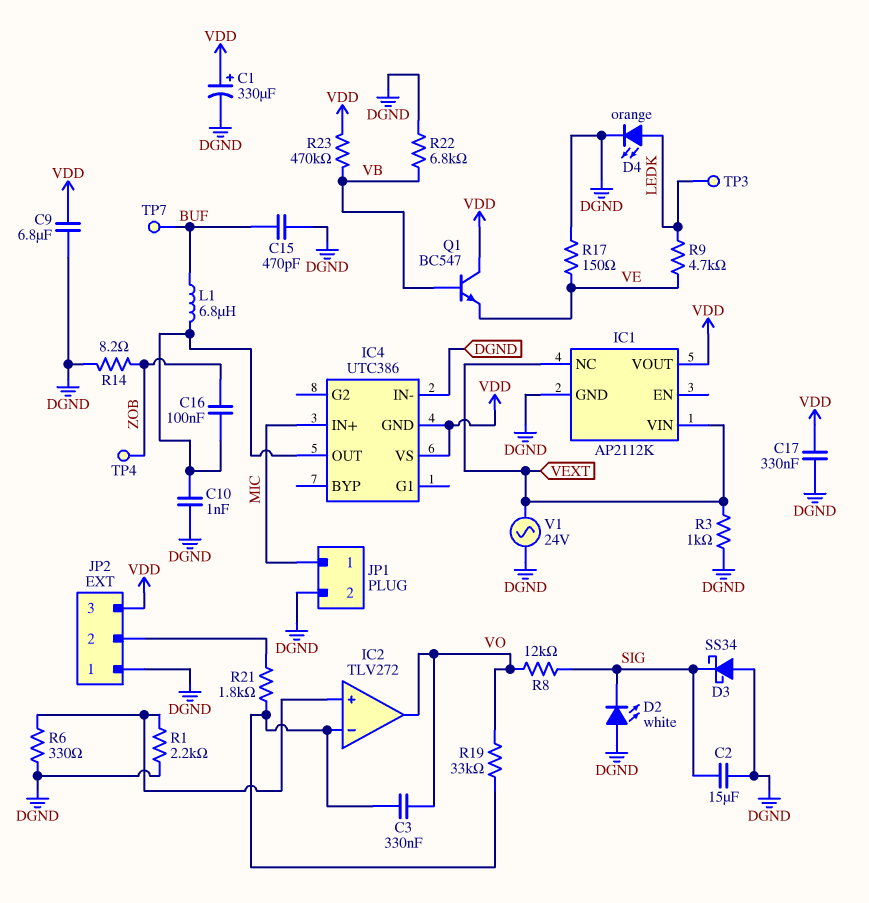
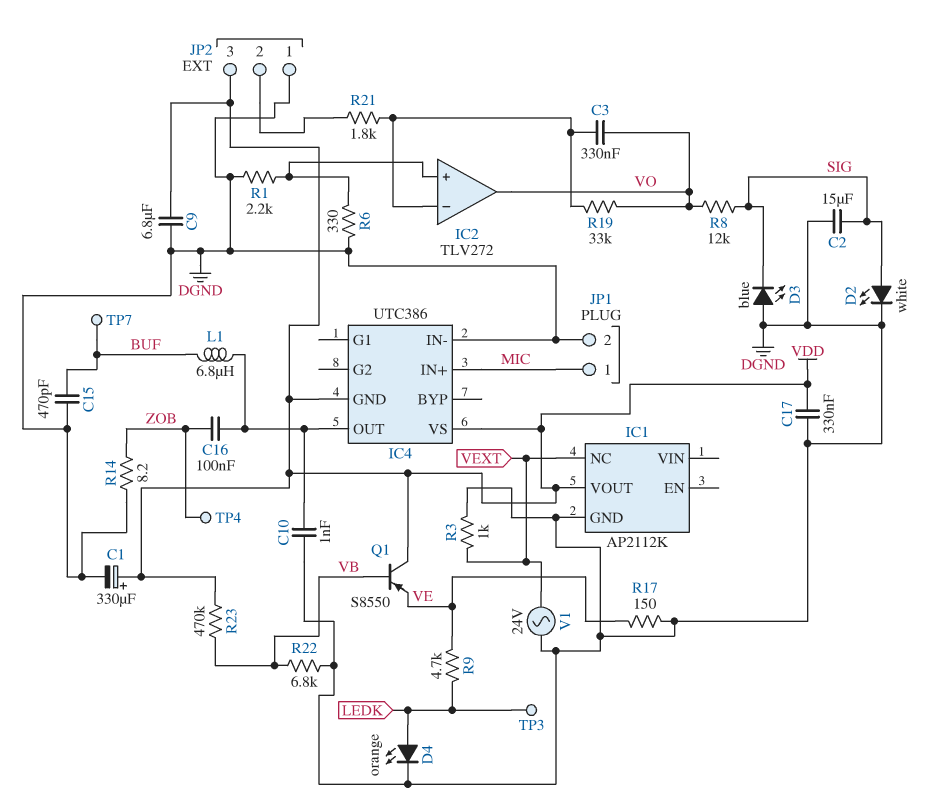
D2: LED white (A DGND, K SIG) -> LED white (A SIG, K DGND)
D3: schottky SS34 (A DGND, K SIG) -> LED blue (A DGND, K SIG)
IC1 pin VIN: VEXT -> none
Q1: NPN BC547 (B VB, C VDD, E VE) -> PNP S8550 (B VB, C VDD, E VE)

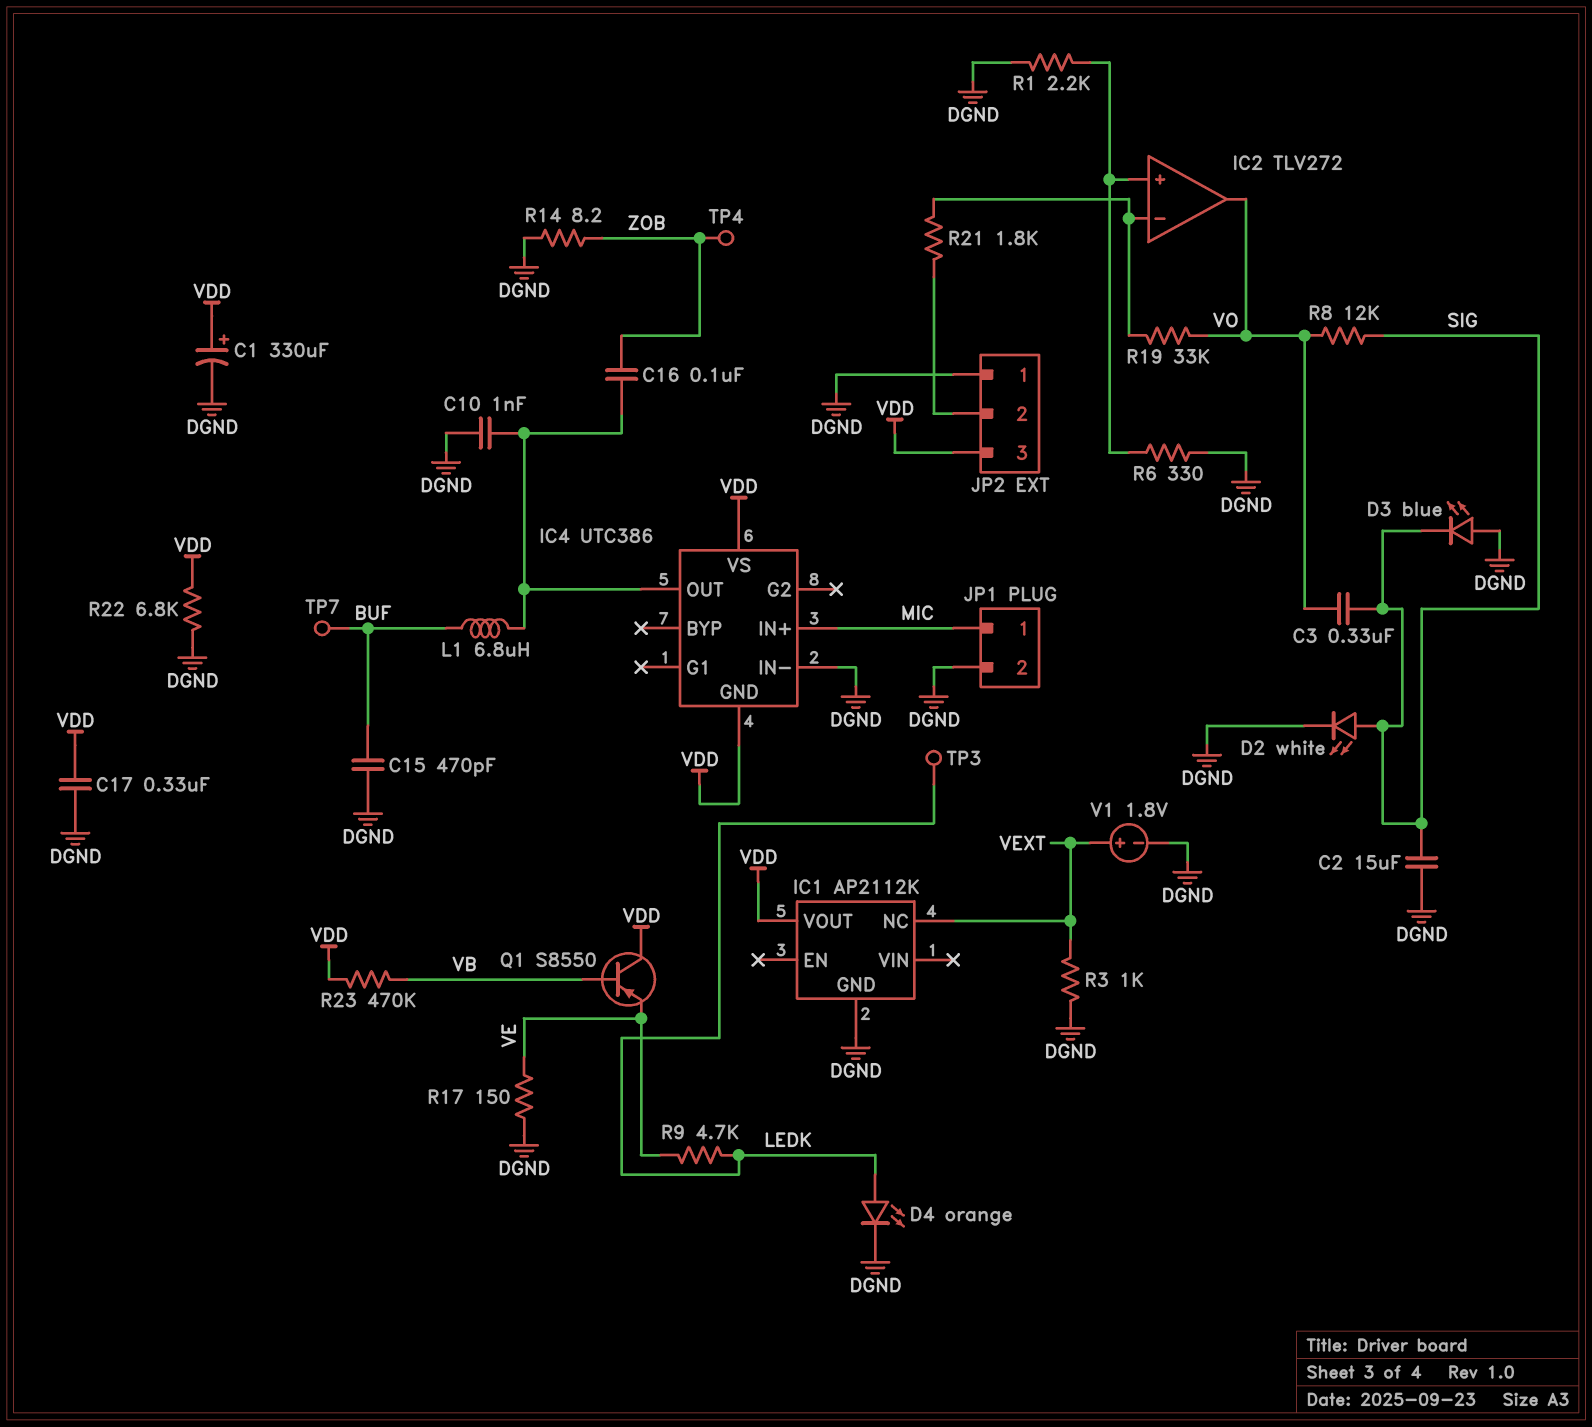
C3: 330nF (IC2/in-, VO) -> 330nF (SIG, VO)
C9: 6.8uF (DGND, VDD) -> none
R22: 6.8k (DGND, VB) -> 6.8k (DGND, VDD)
V1: AC 24V (DGND, VEXT) -> 1.8V (plus VEXT, minus DGND)

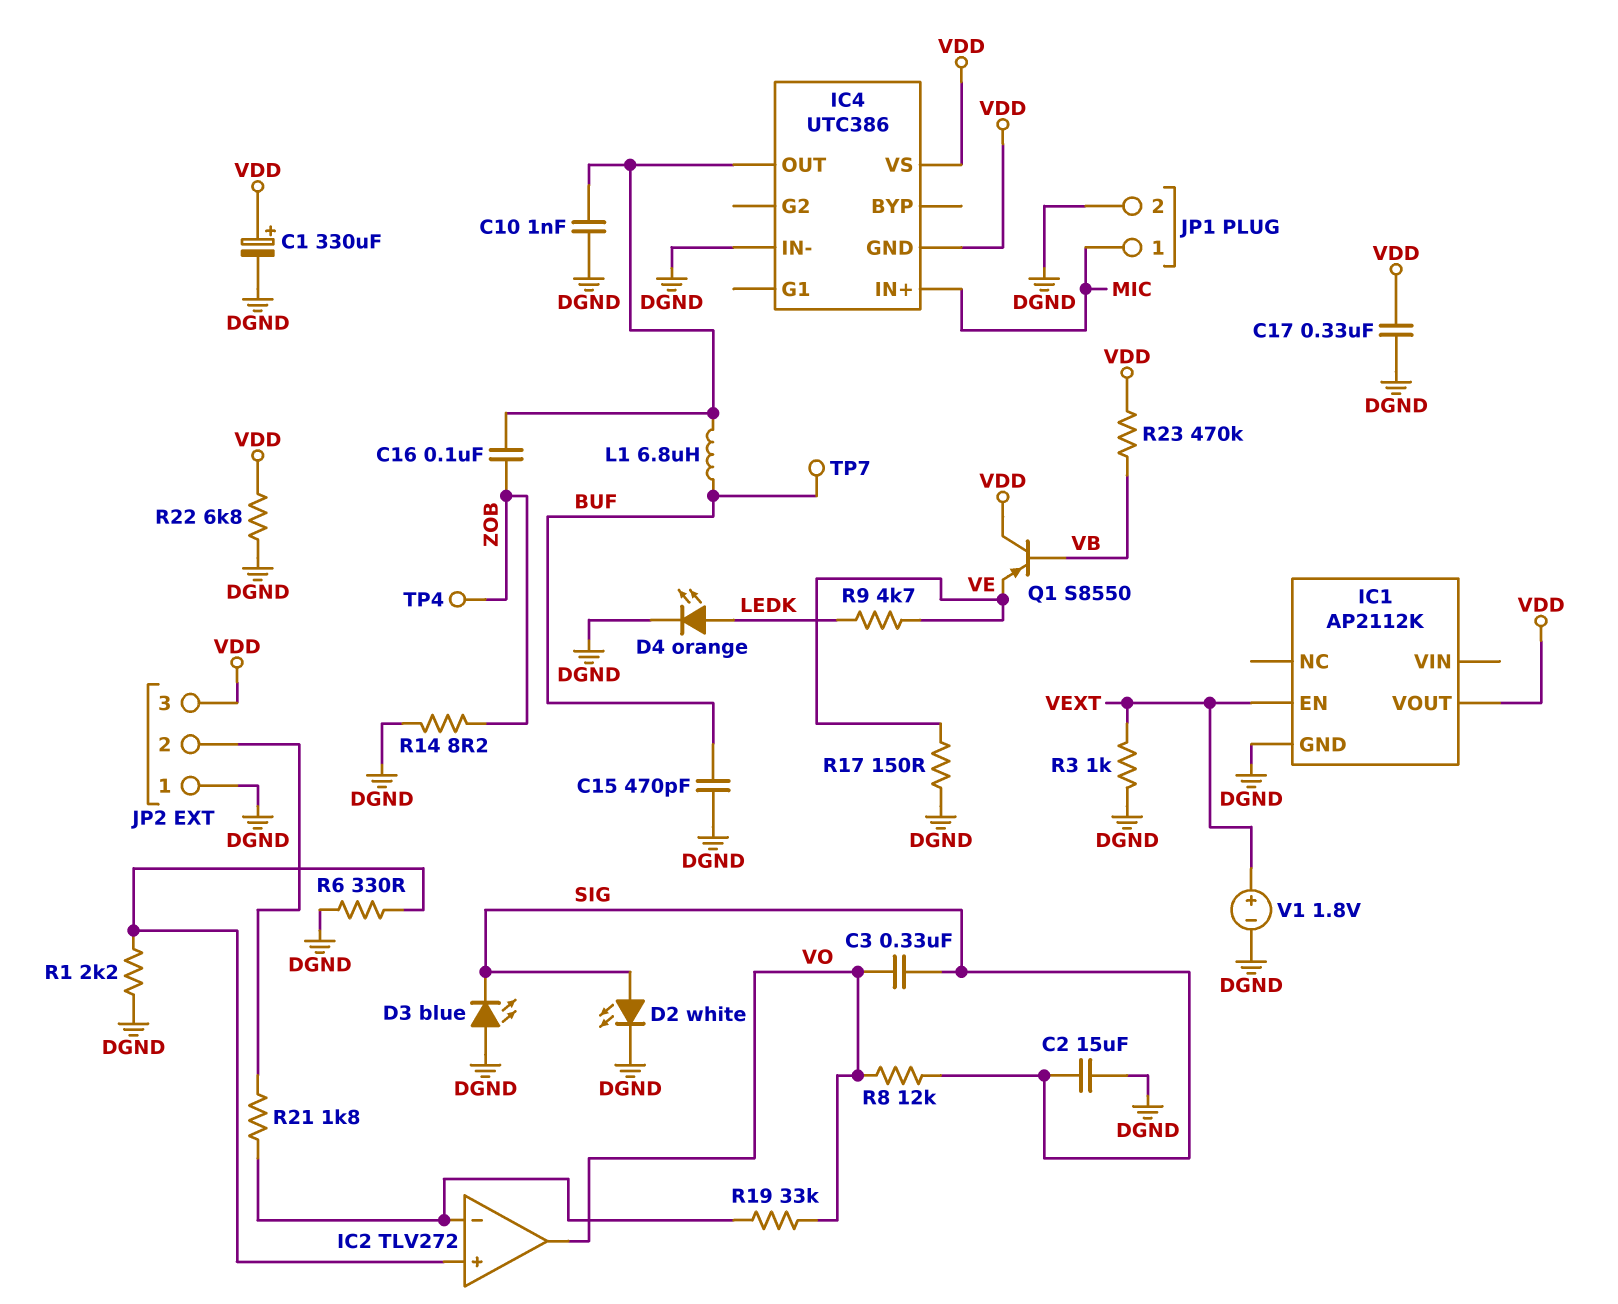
IC1 pin EN: none -> VEXT
IC1 pin NC: VEXT -> none
TP3: test point (LEDK) -> none

